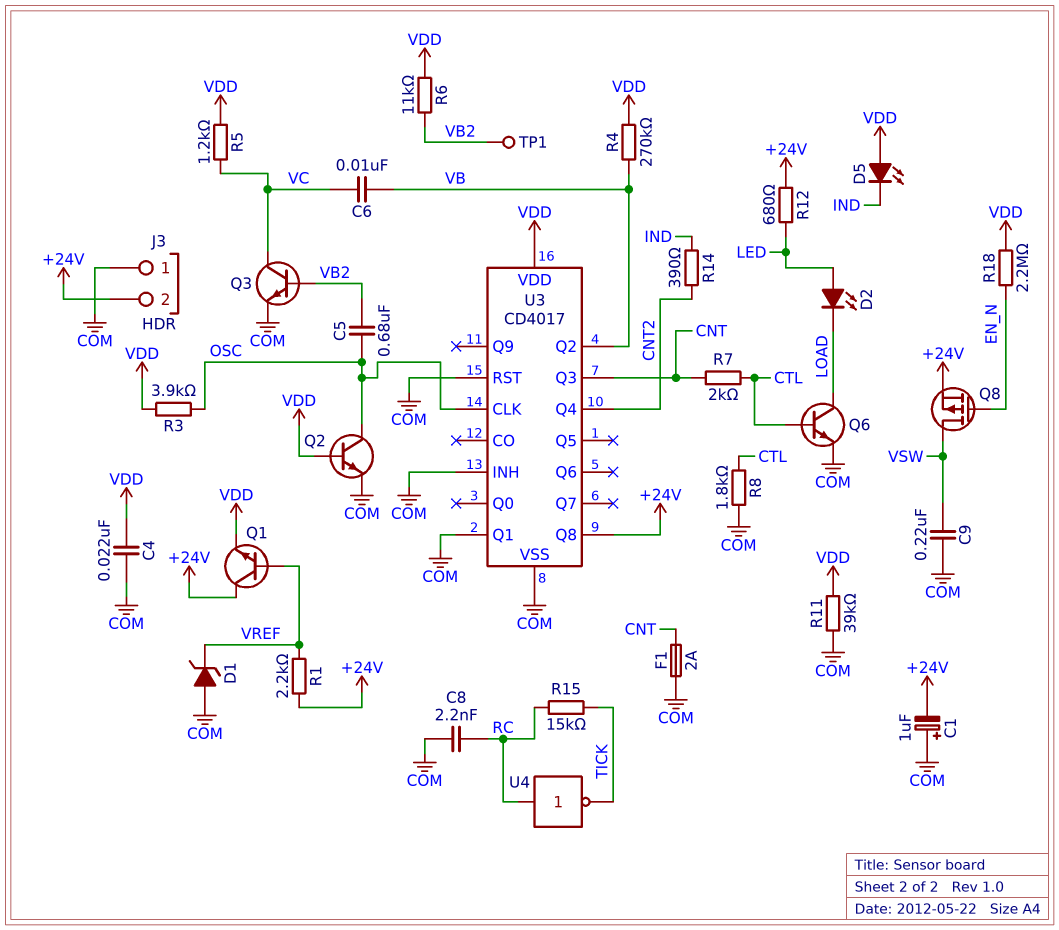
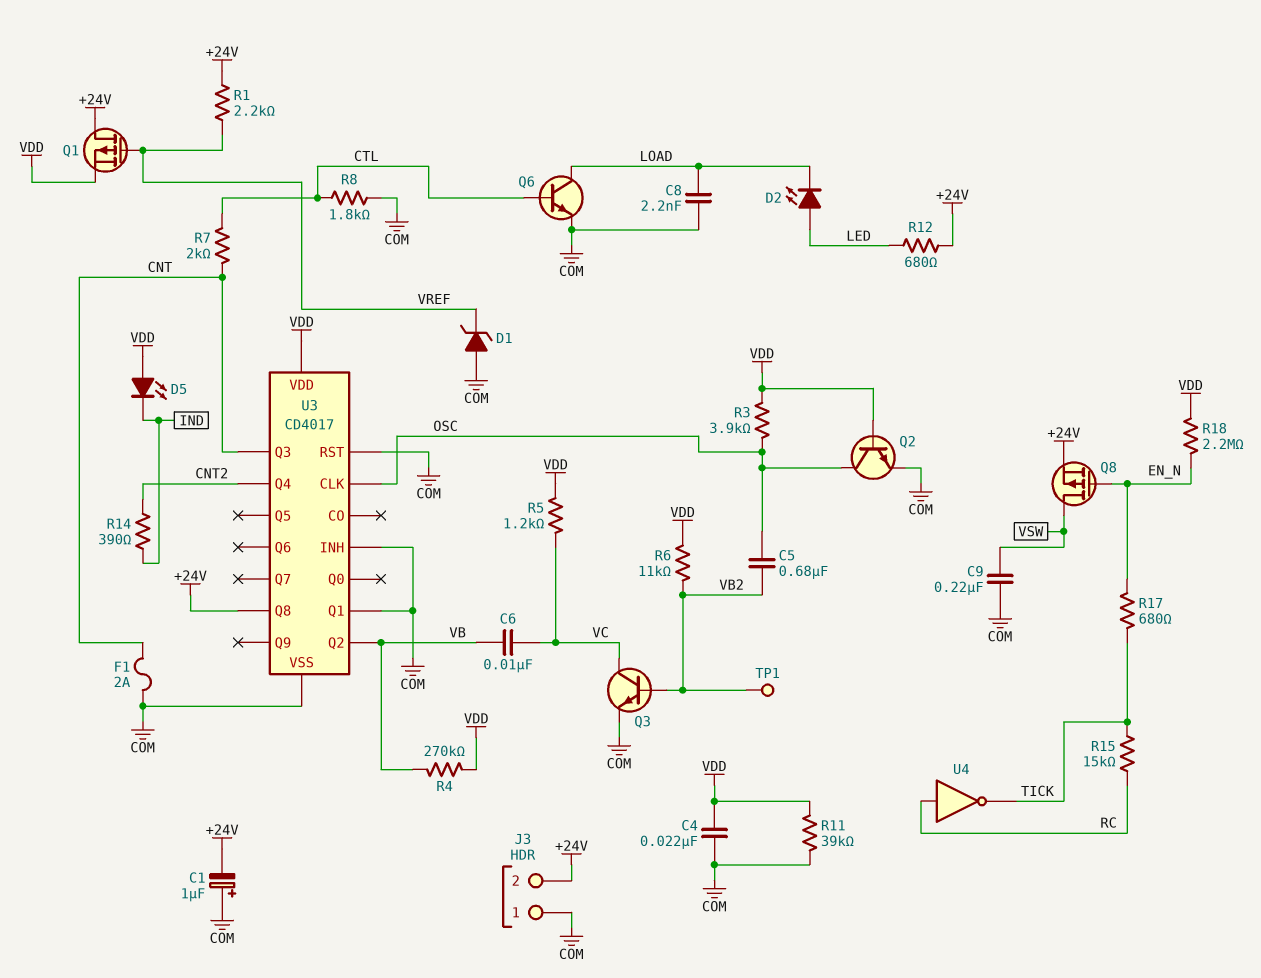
C8: 2.2nF (COM, RC) -> 2.2nF (COM, LOAD)
Q1: NPN (B VREF, C +24V, E VDD) -> PMOS (G VREF, D +24V, S VDD)
R17: none -> 680 (EN_N, TICK)

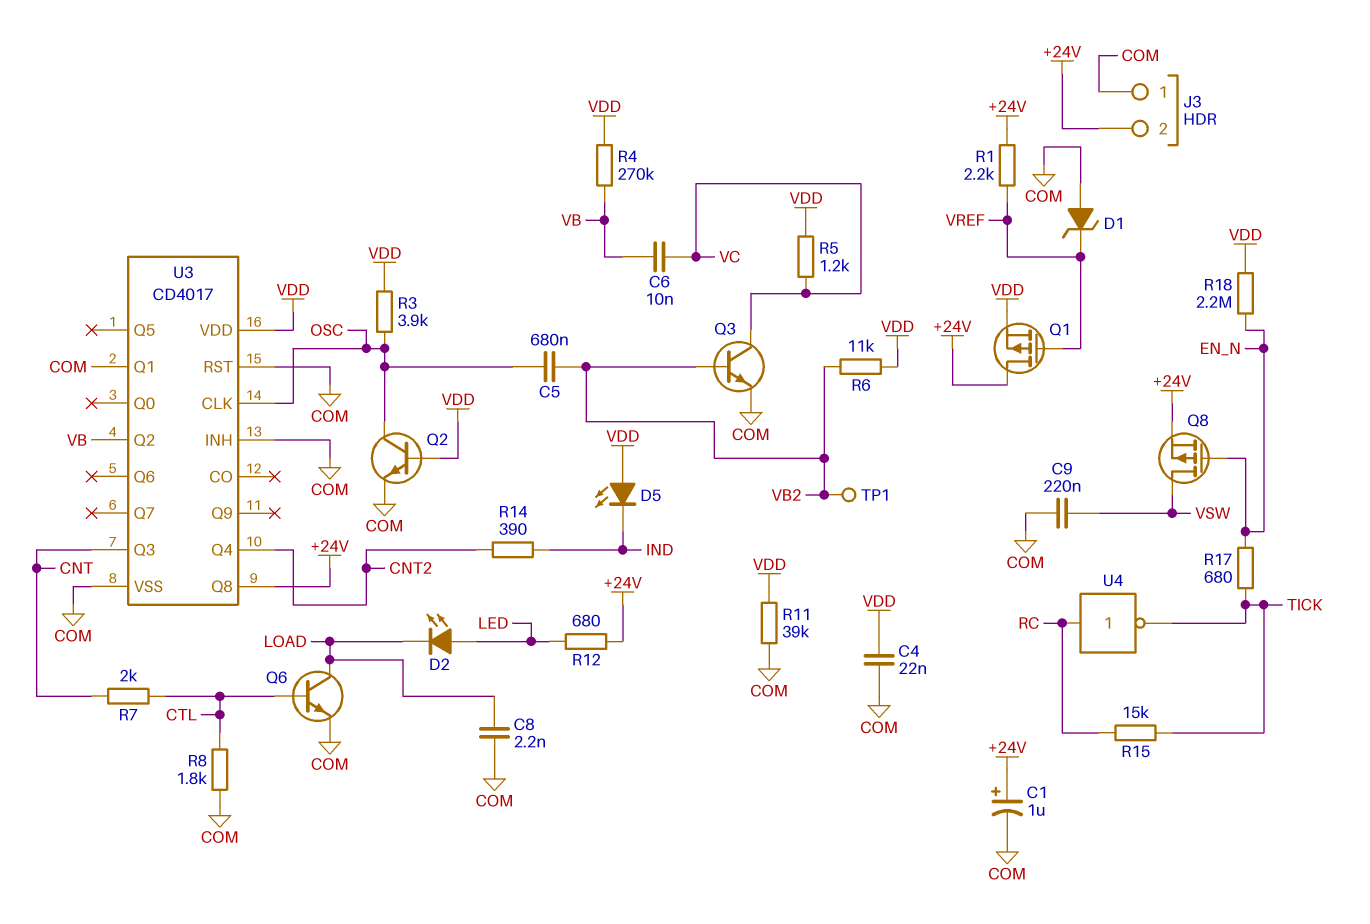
C1: 1uF (plus COM, minus +24V) -> 1uF (plus +24V, minus COM)
F1: 2A (CNT, COM) -> none

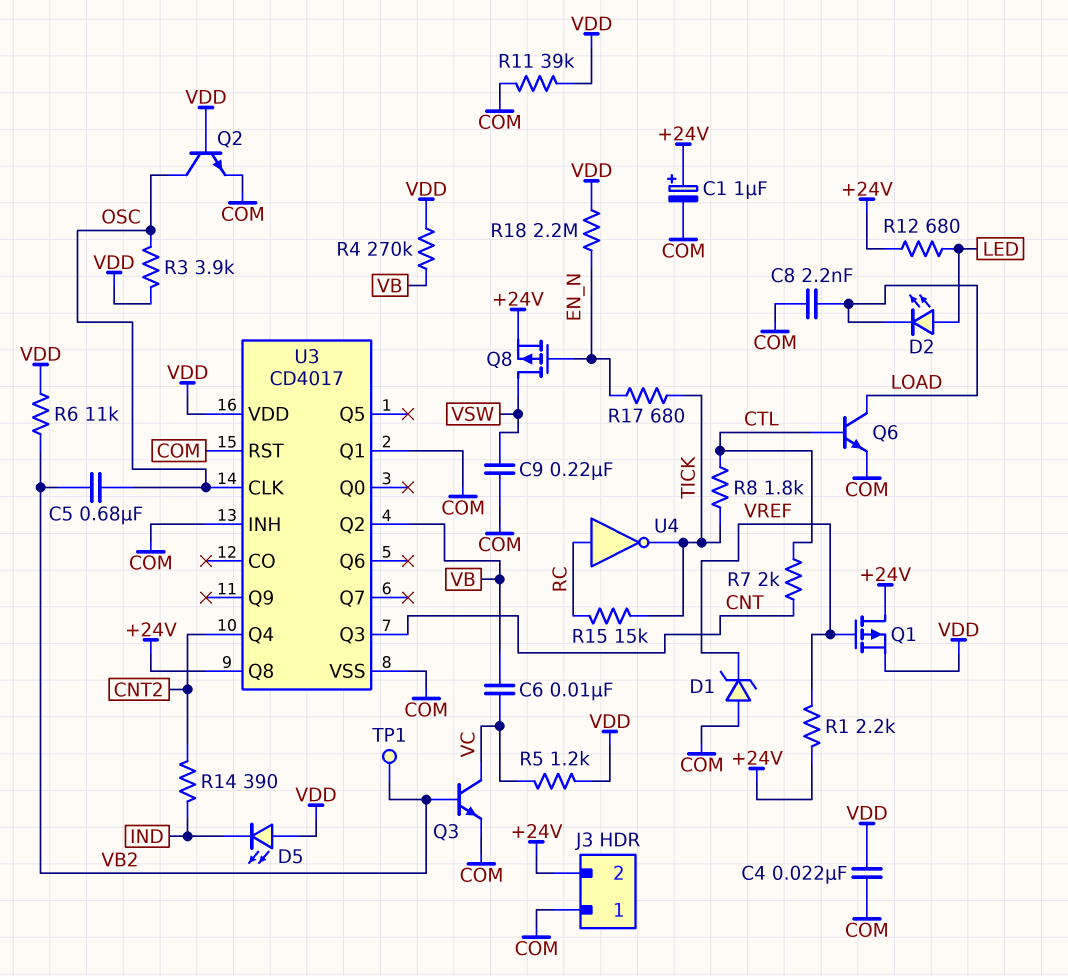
R8: 1.8k (COM, CTL) -> 1.8k (CTL, TICK)

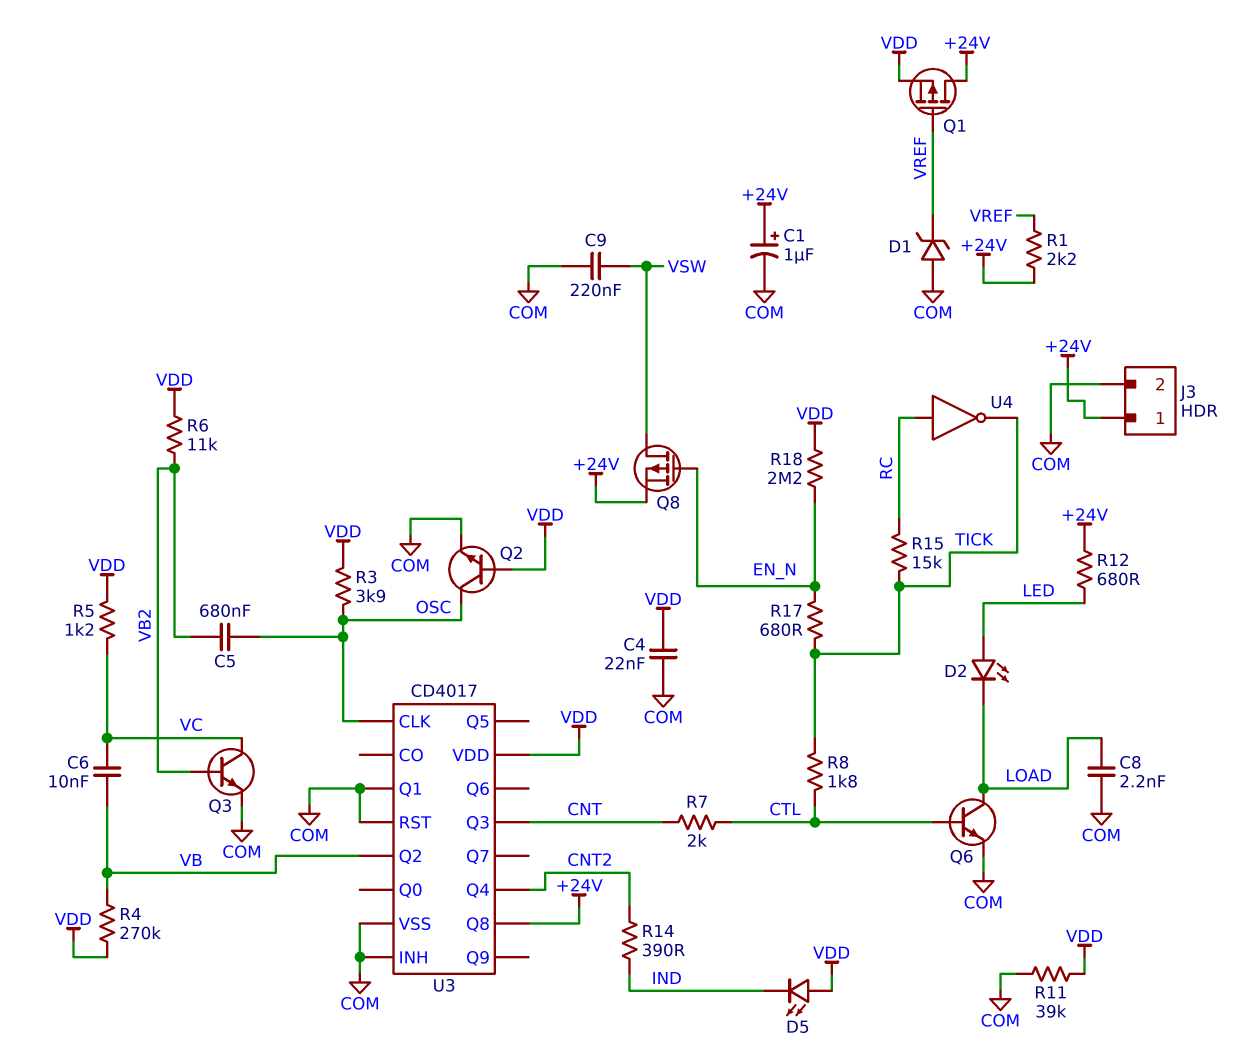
J3 pin 1: COM -> +24V
J3 pin 2: +24V -> COM
TP1: test point (VB2) -> none

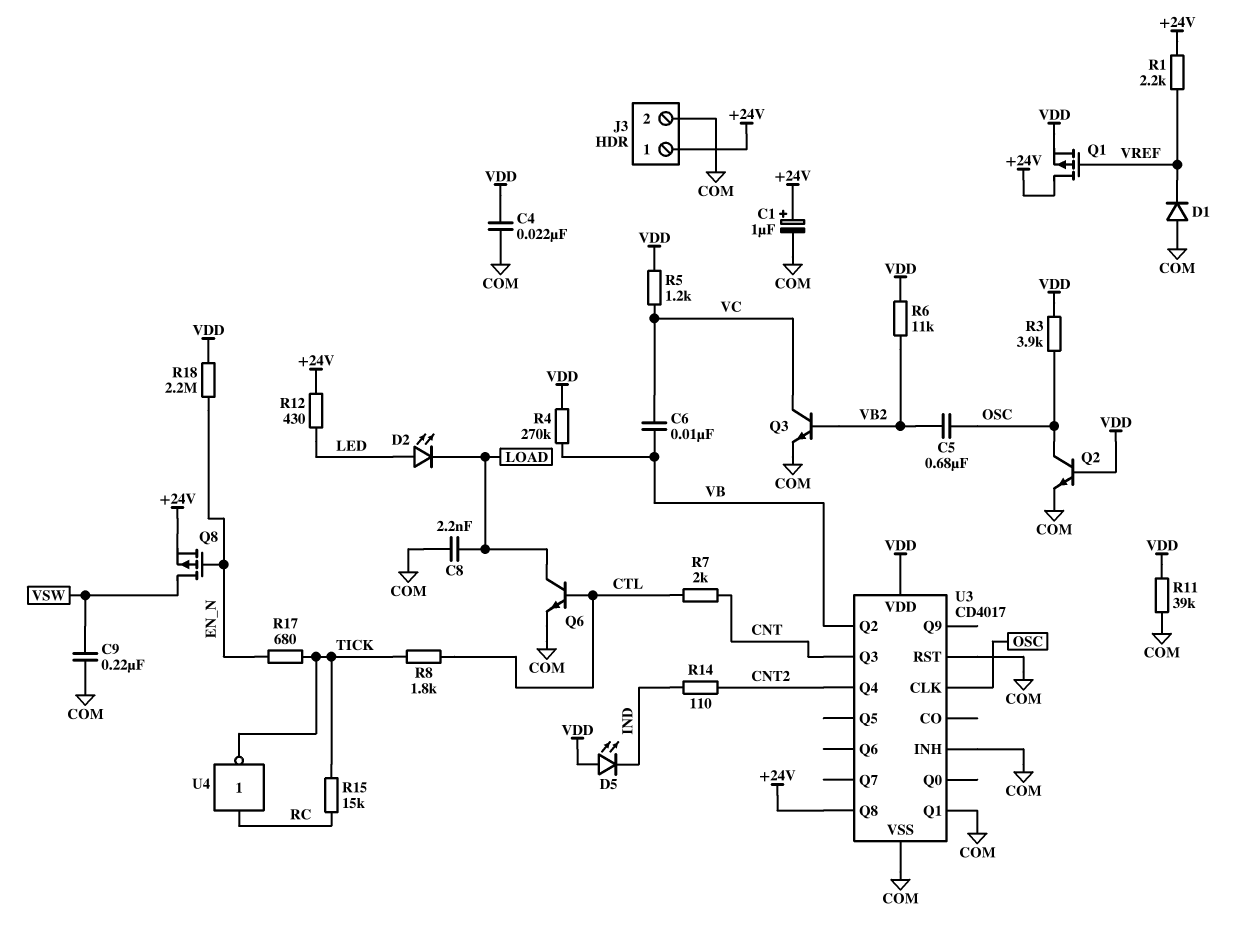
D1: zener (A COM, K VREF) -> diode (A COM, K VREF)
R12: 680 (+24V, LED) -> 430 (+24V, LED)
R14: 390 (CNT2, IND) -> 110 (CNT2, IND)

